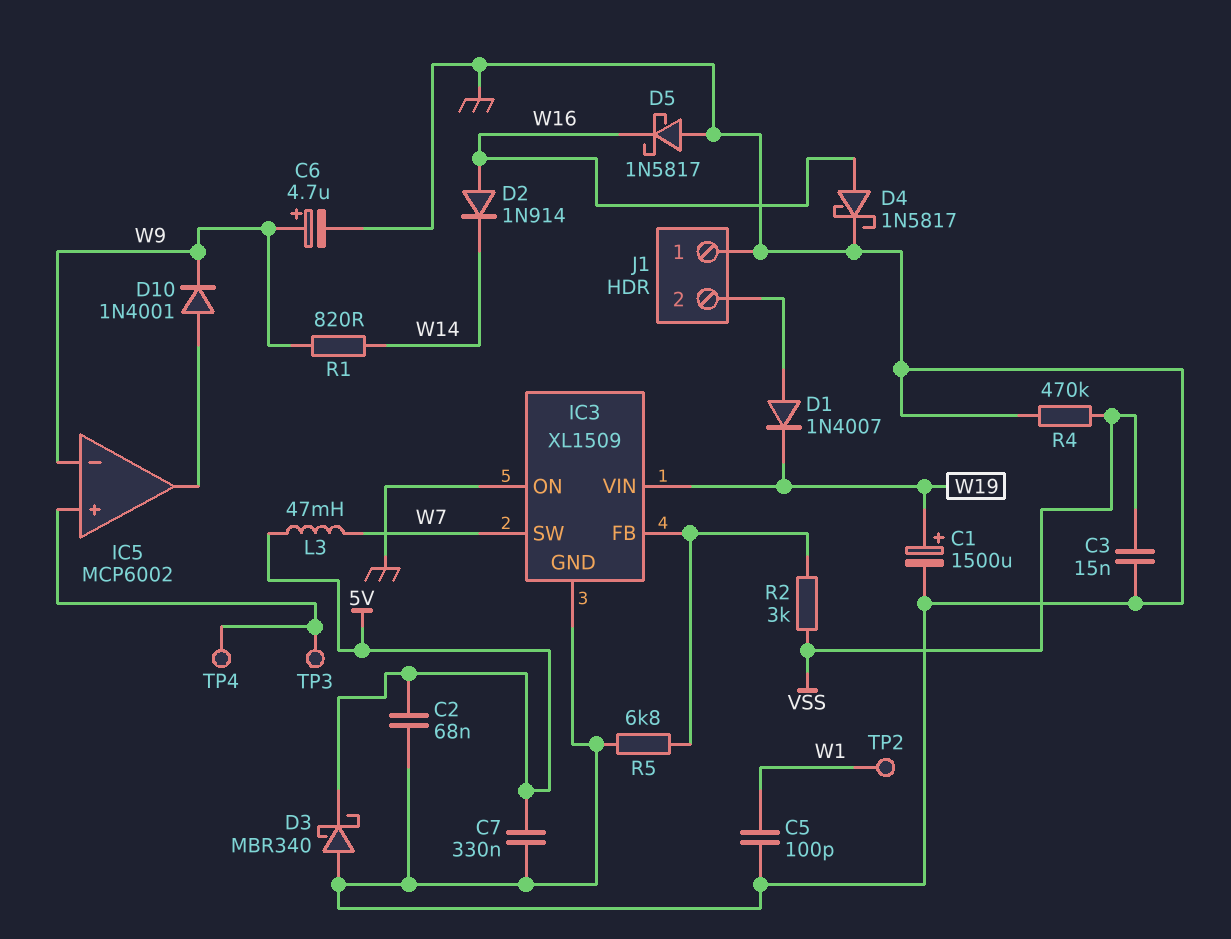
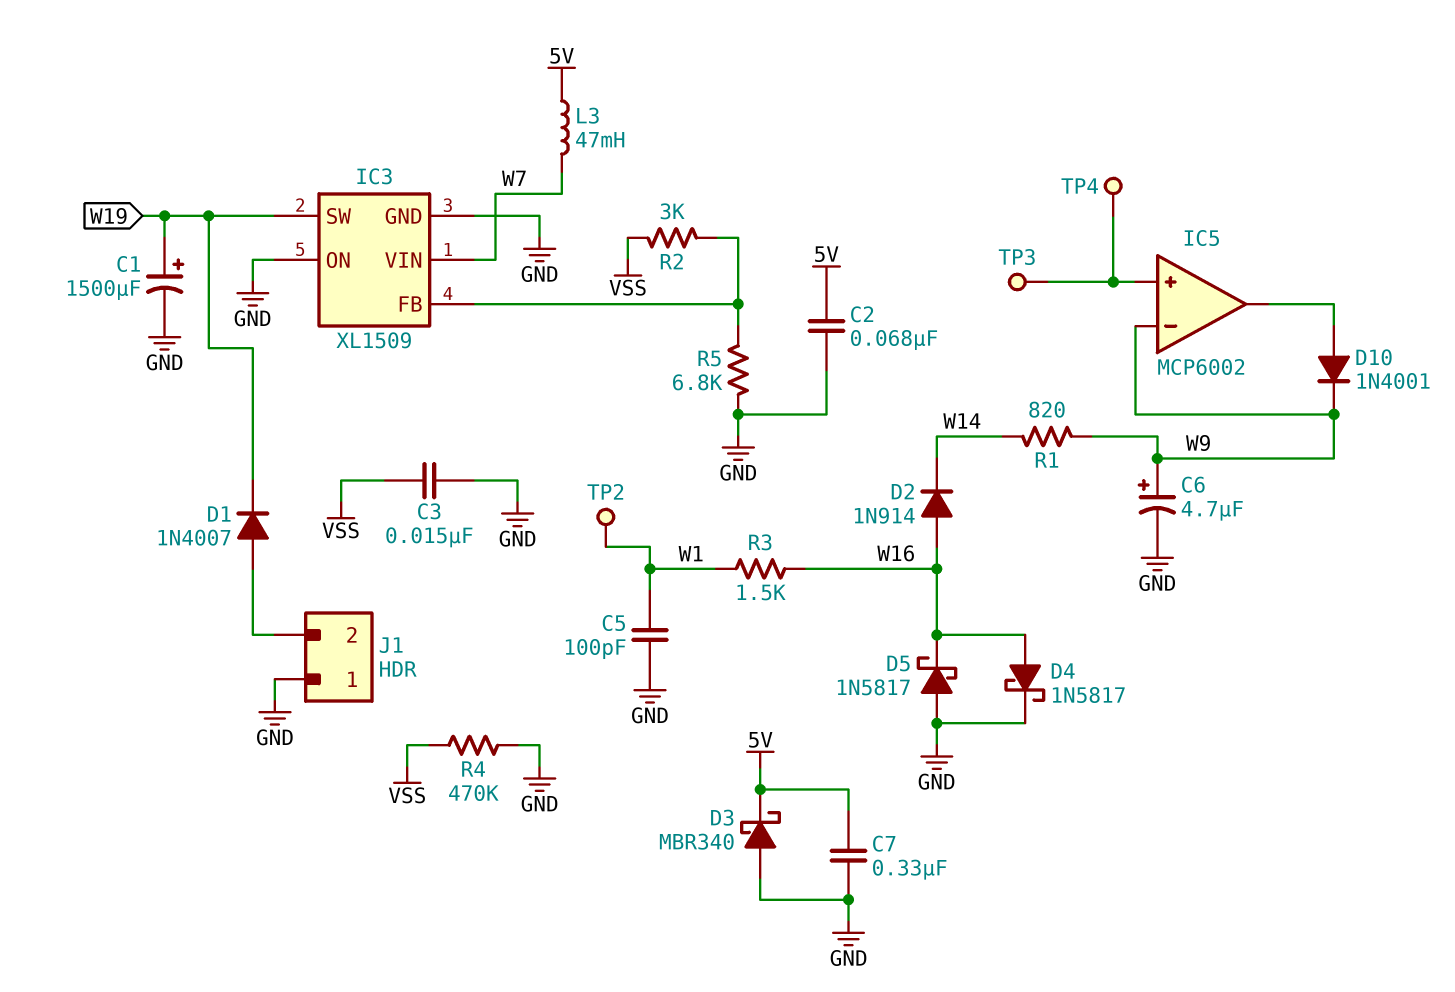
IC3 pin SW: W7 -> W19
IC3 pin VIN: W19 -> W7
R3: none -> 1.5k (W1, W16)

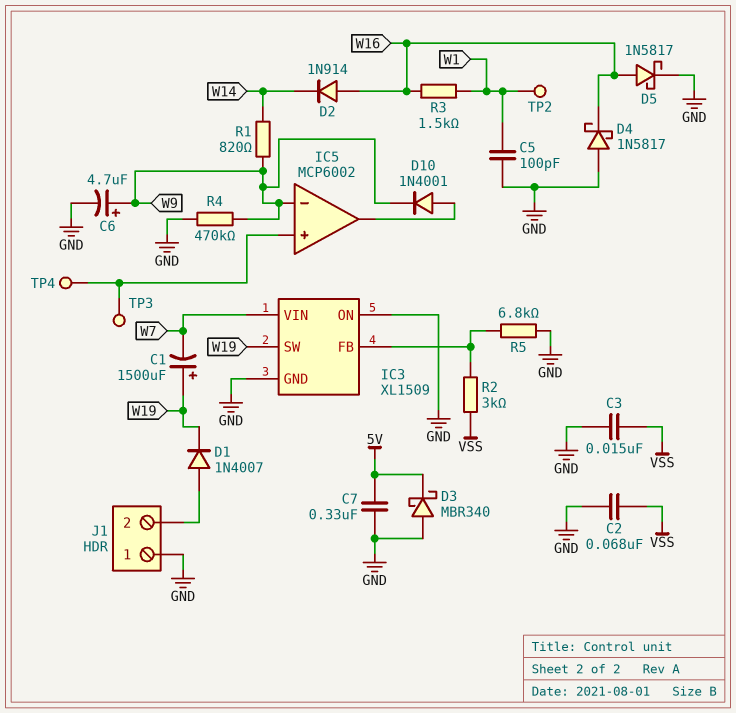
C1: 1500uF (plus W19, minus GND) -> 1500uF (plus W19, minus W7)
C2: 68nF (5V, GND) -> 68nF (GND, VSS)
D4: schottky 1N5817 (A W16, K GND) -> schottky 1N5817 (A GND, K W16)
D5: schottky 1N5817 (A GND, K W16) -> schottky 1N5817 (A W16, K GND)
L3: 47mH (5V, W7) -> none
R4: 470k (GND, VSS) -> 470k (GND, W9)

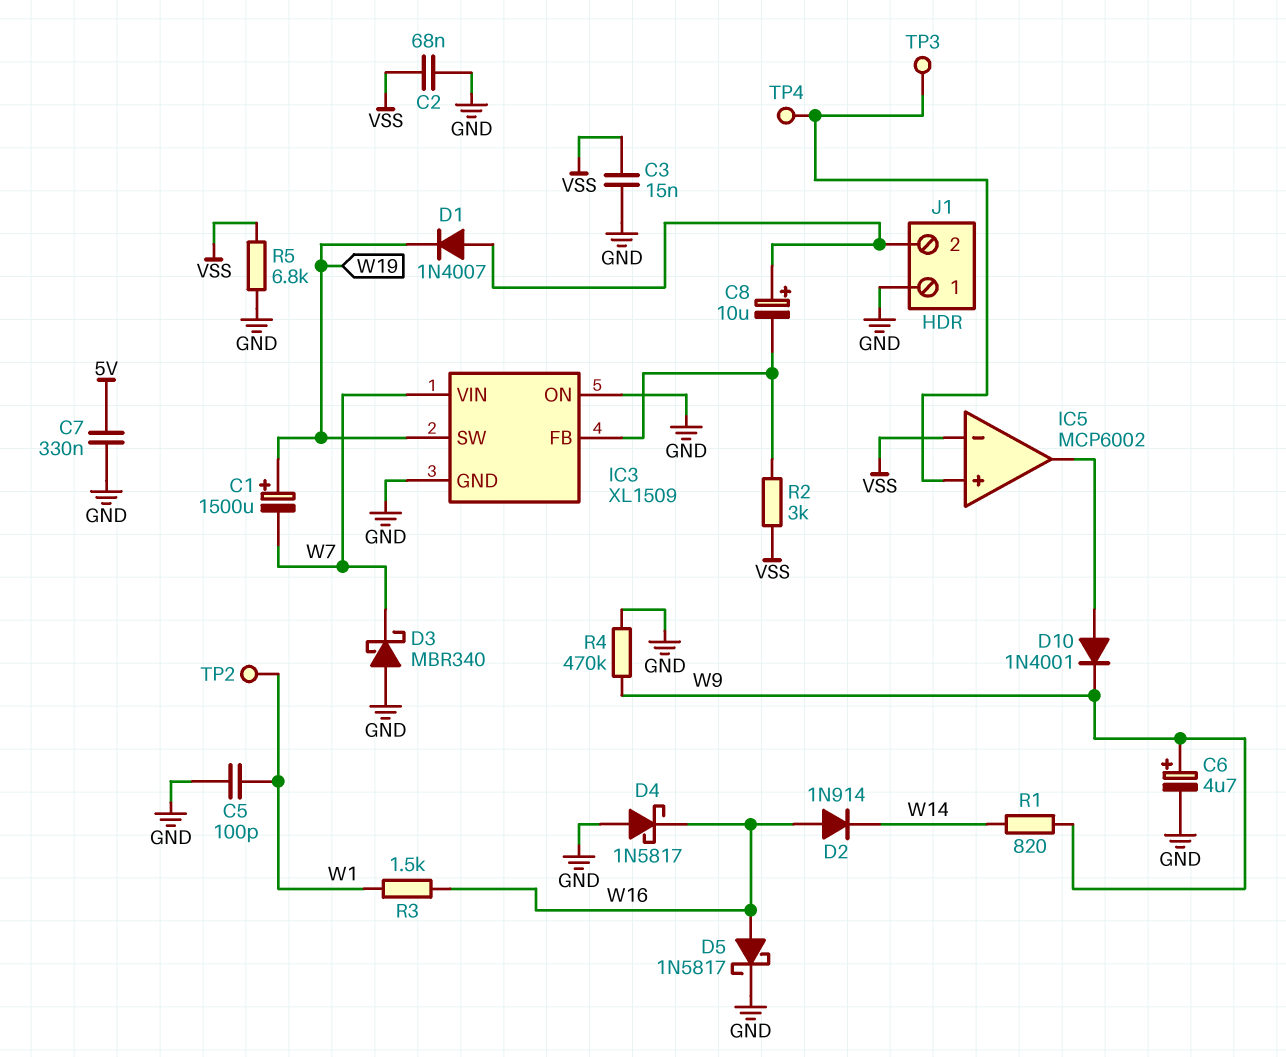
C8: none -> 10uF (plus J1/2, minus IC3/FB)
D3: schottky MBR340 (A GND, K 5V) -> schottky MBR340 (A GND, K W7)
IC5 pin in-: W9 -> VSS
R5: 6.8k (GND, IC3/FB) -> 6.8k (GND, VSS)

